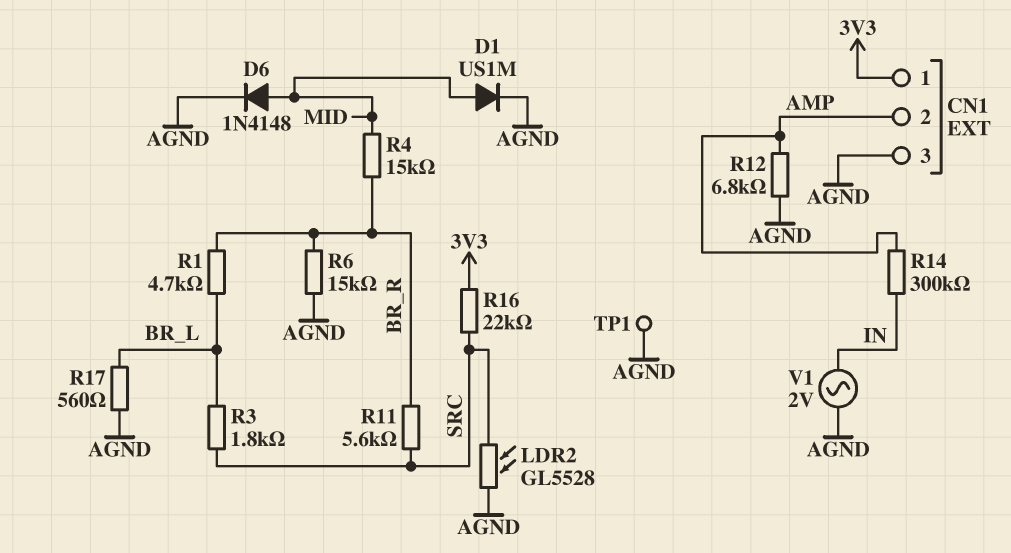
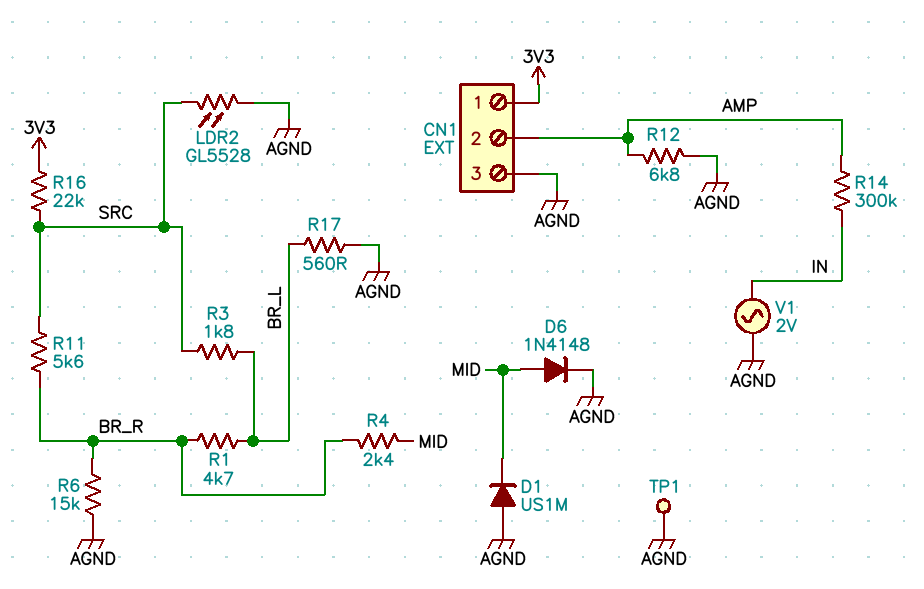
D1: diode US1M (A MID, K AGND) -> diode US1M (A AGND, K MID)
R4: 15k (BR_R, MID) -> 2.4k (BR_R, MID)

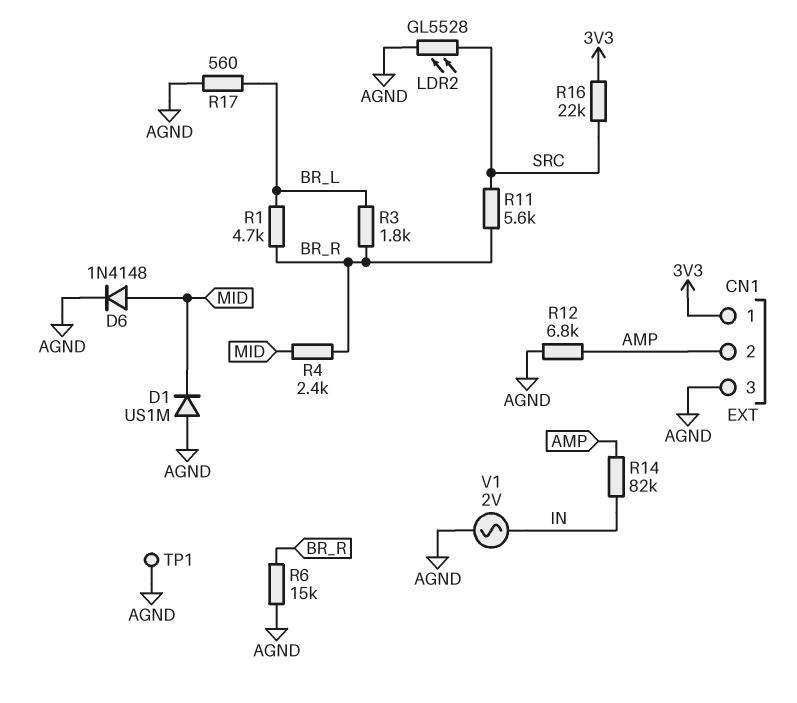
R3: 1.8k (BR_L, SRC) -> 1.8k (BR_L, BR_R)
R14: 300k (AMP, IN) -> 82k (AMP, IN)

